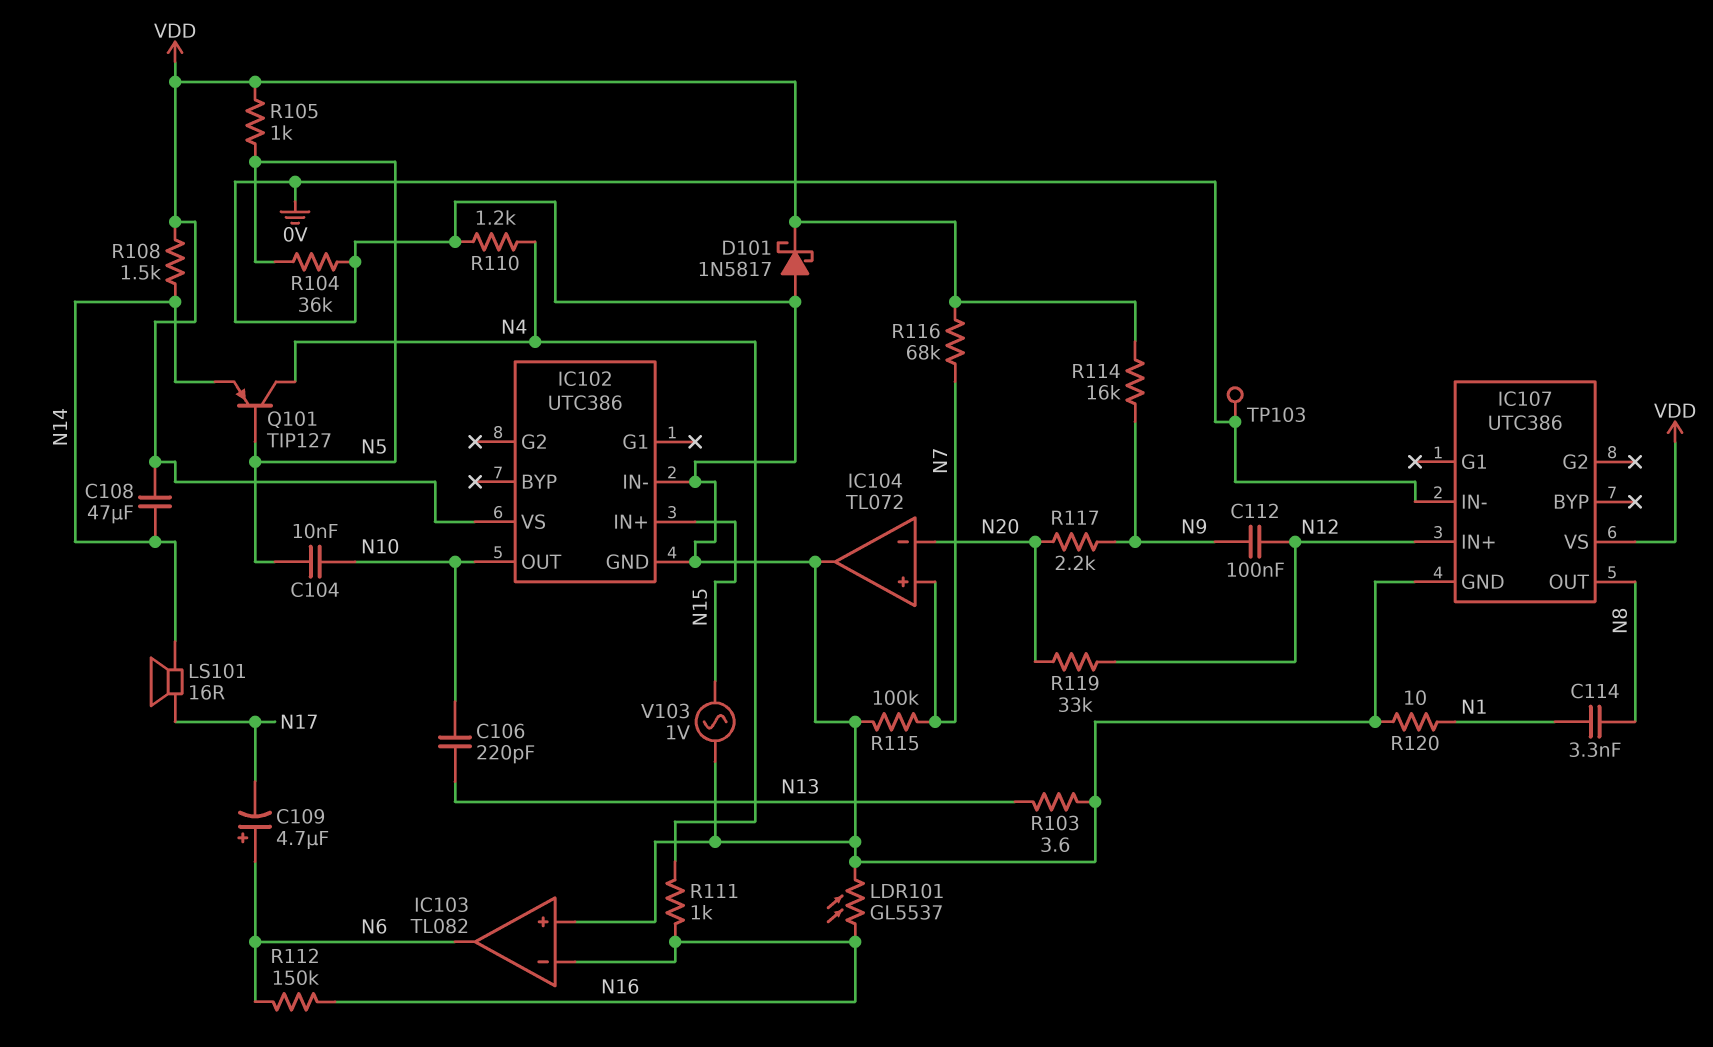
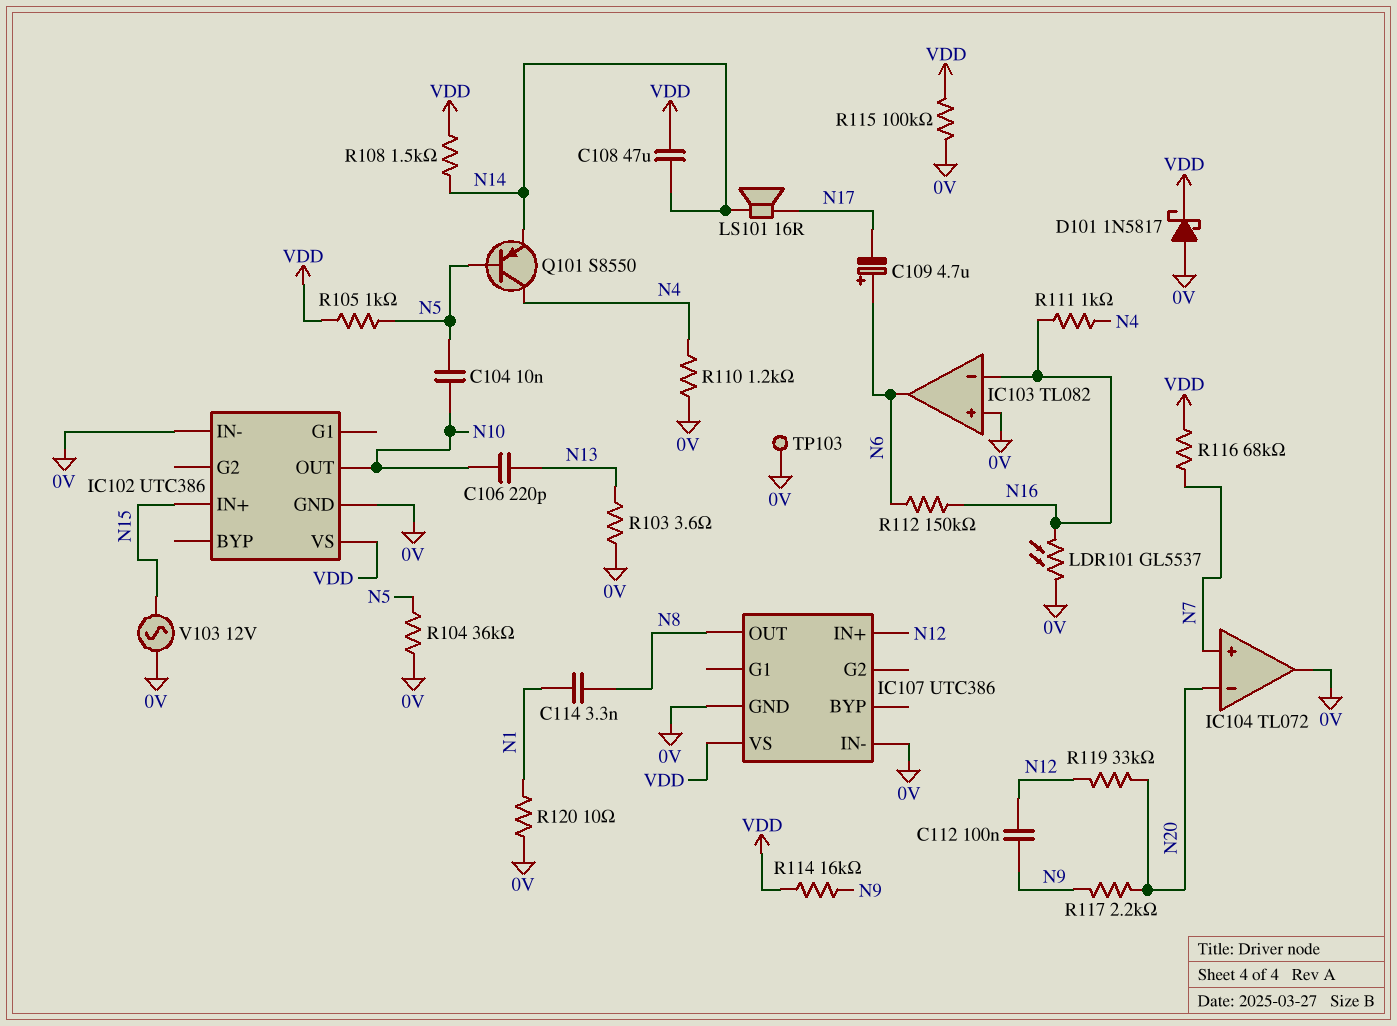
Q101: PNP TIP127 (B N5, C N4, E N14) -> PNP S8550 (B N5, C N4, E N14)
R115: 100k (0V, N7) -> 100k (0V, VDD)
V103: AC 1V (0V, N15) -> AC 12V (0V, N15)

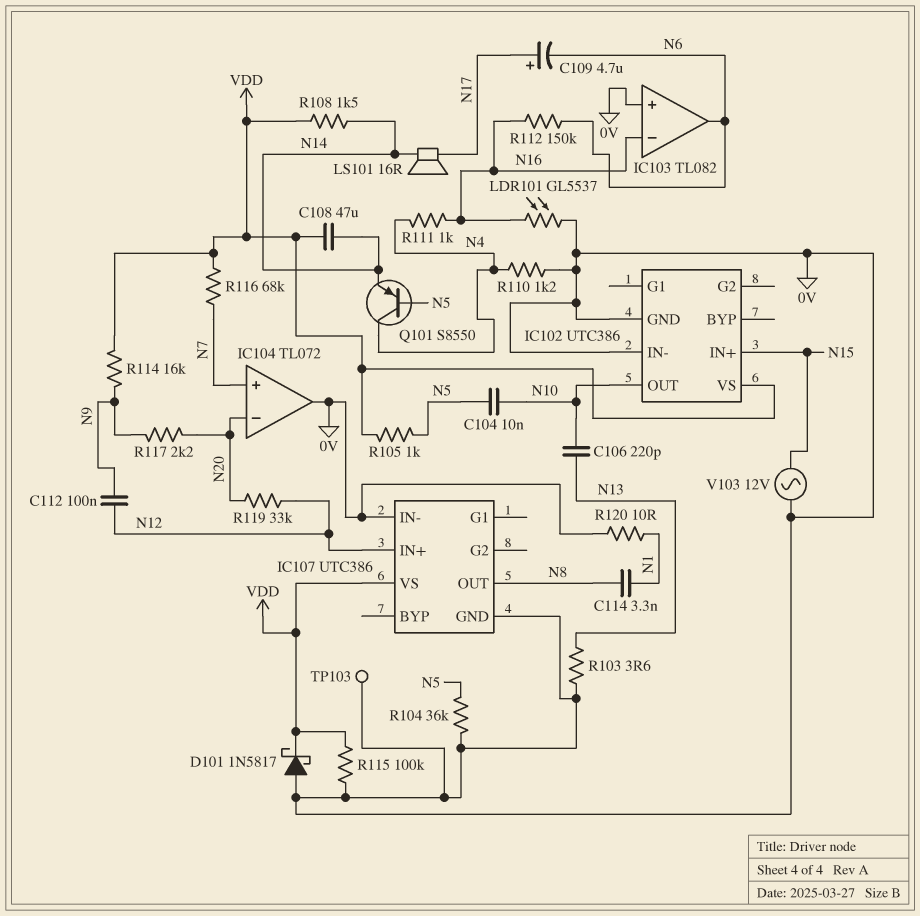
C109: 4.7uF (plus N6, minus N17) -> 4.7uF (plus N17, minus N6)

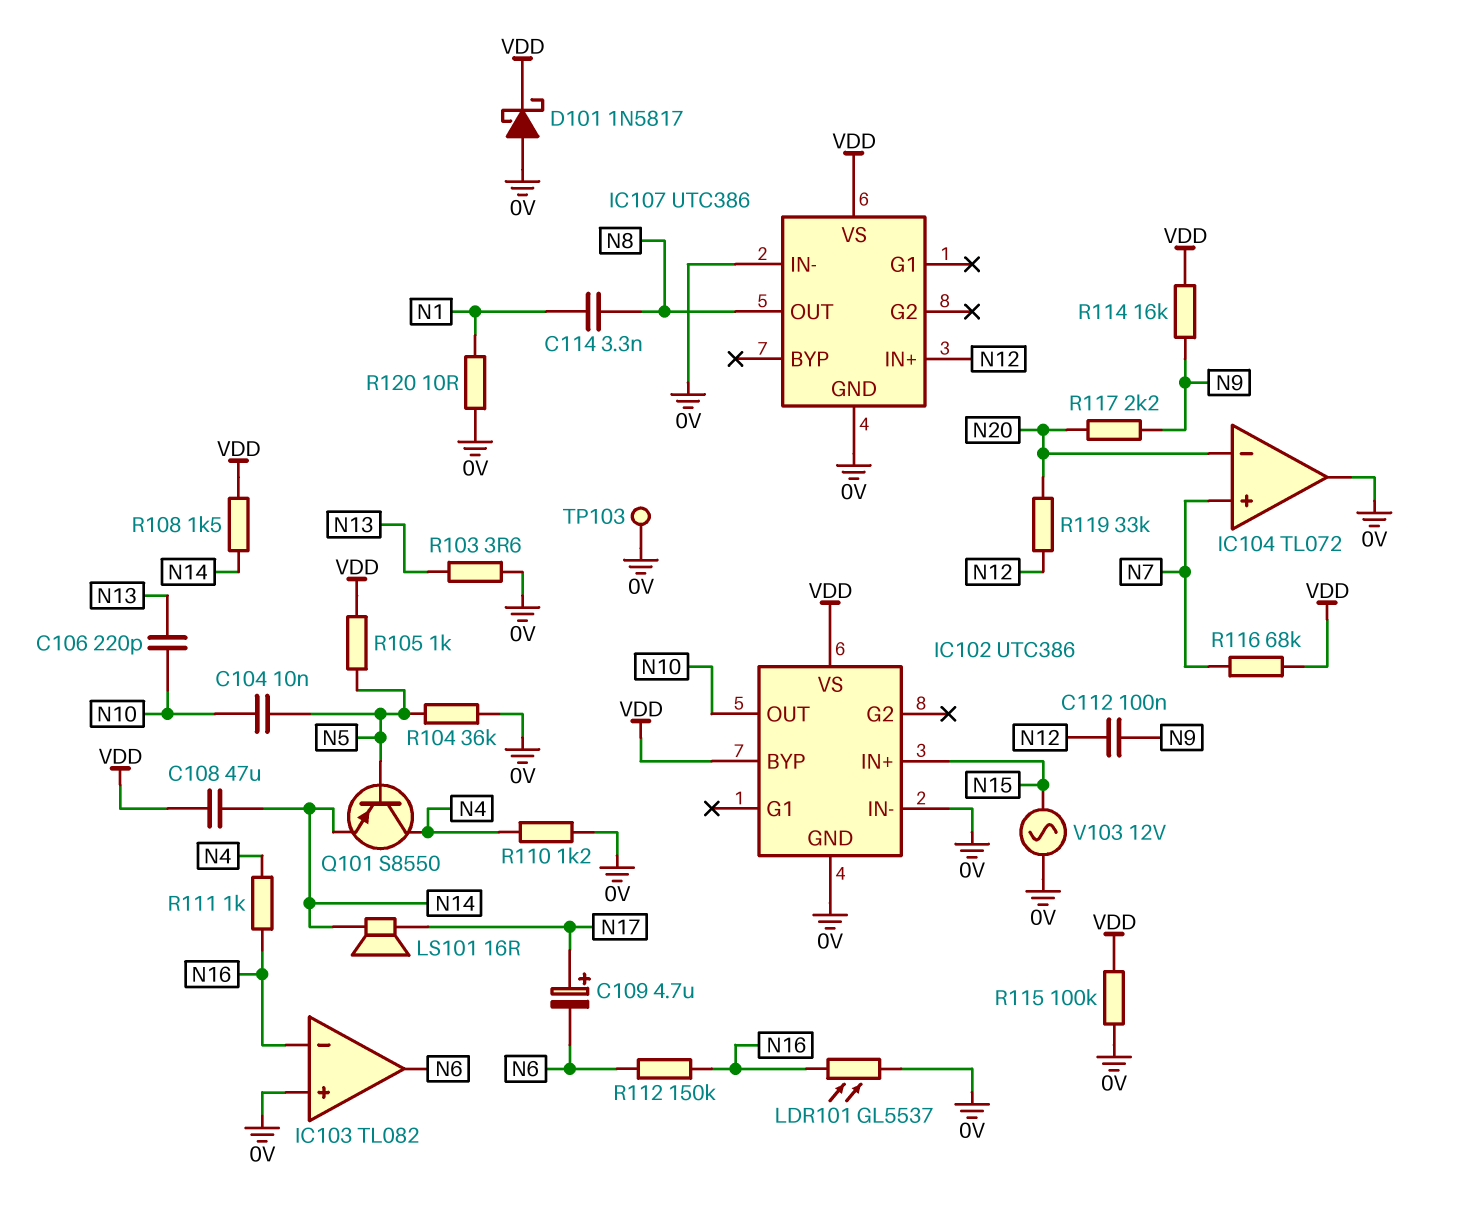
IC102 pin BYP: none -> VDD

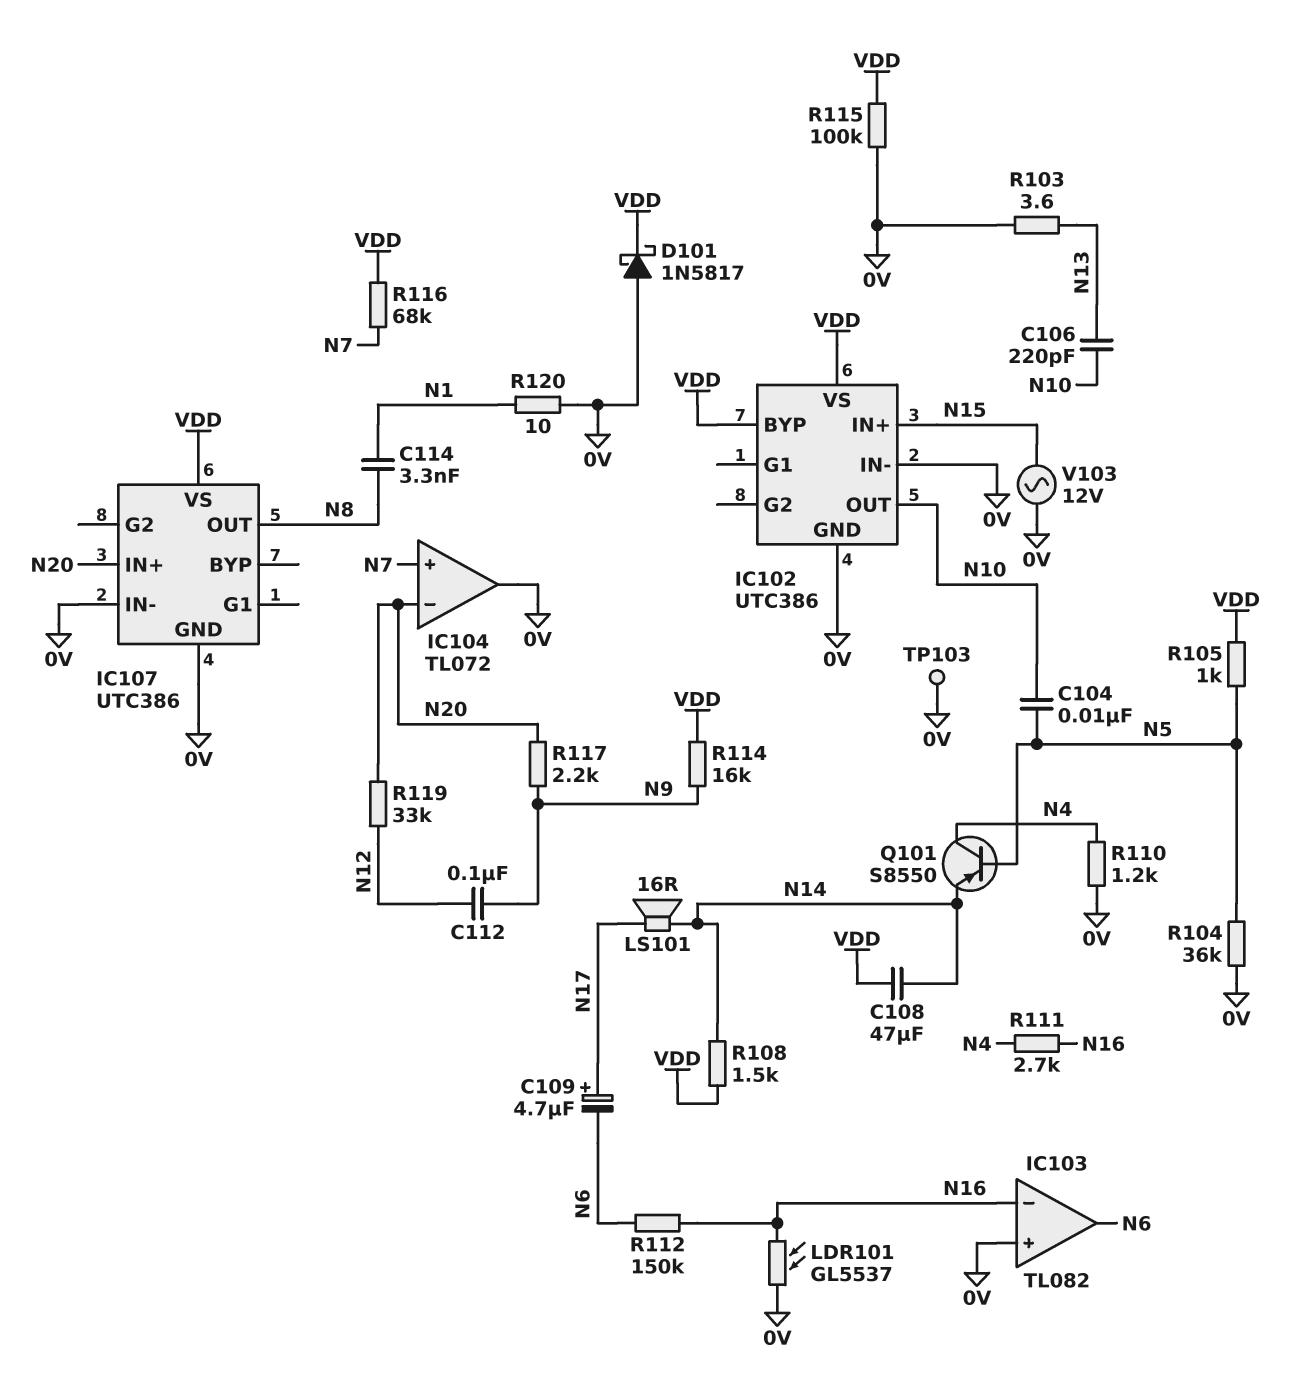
IC107 pin IN+: N12 -> N20
R111: 1k (N4, N16) -> 2.7k (N4, N16)

